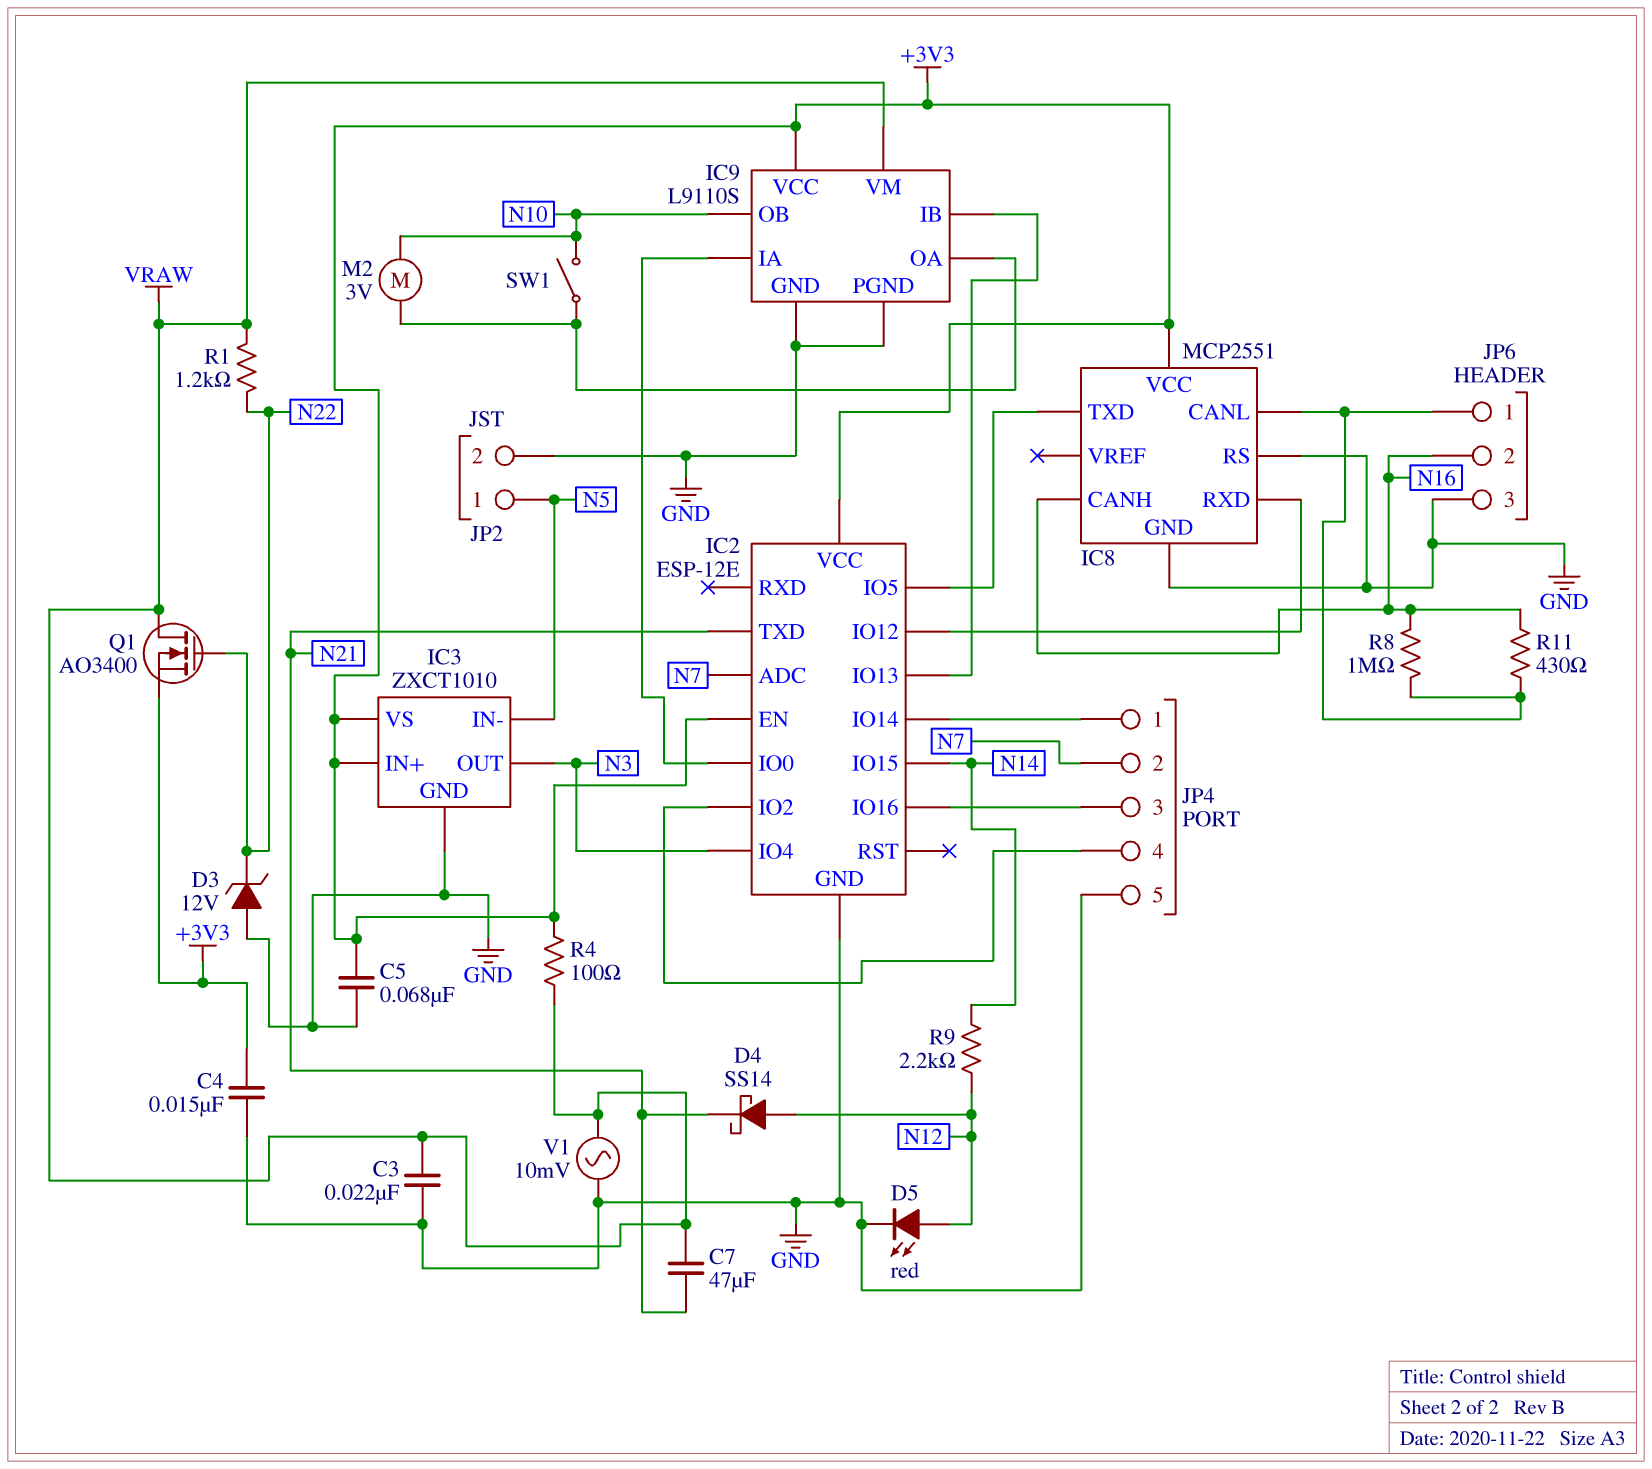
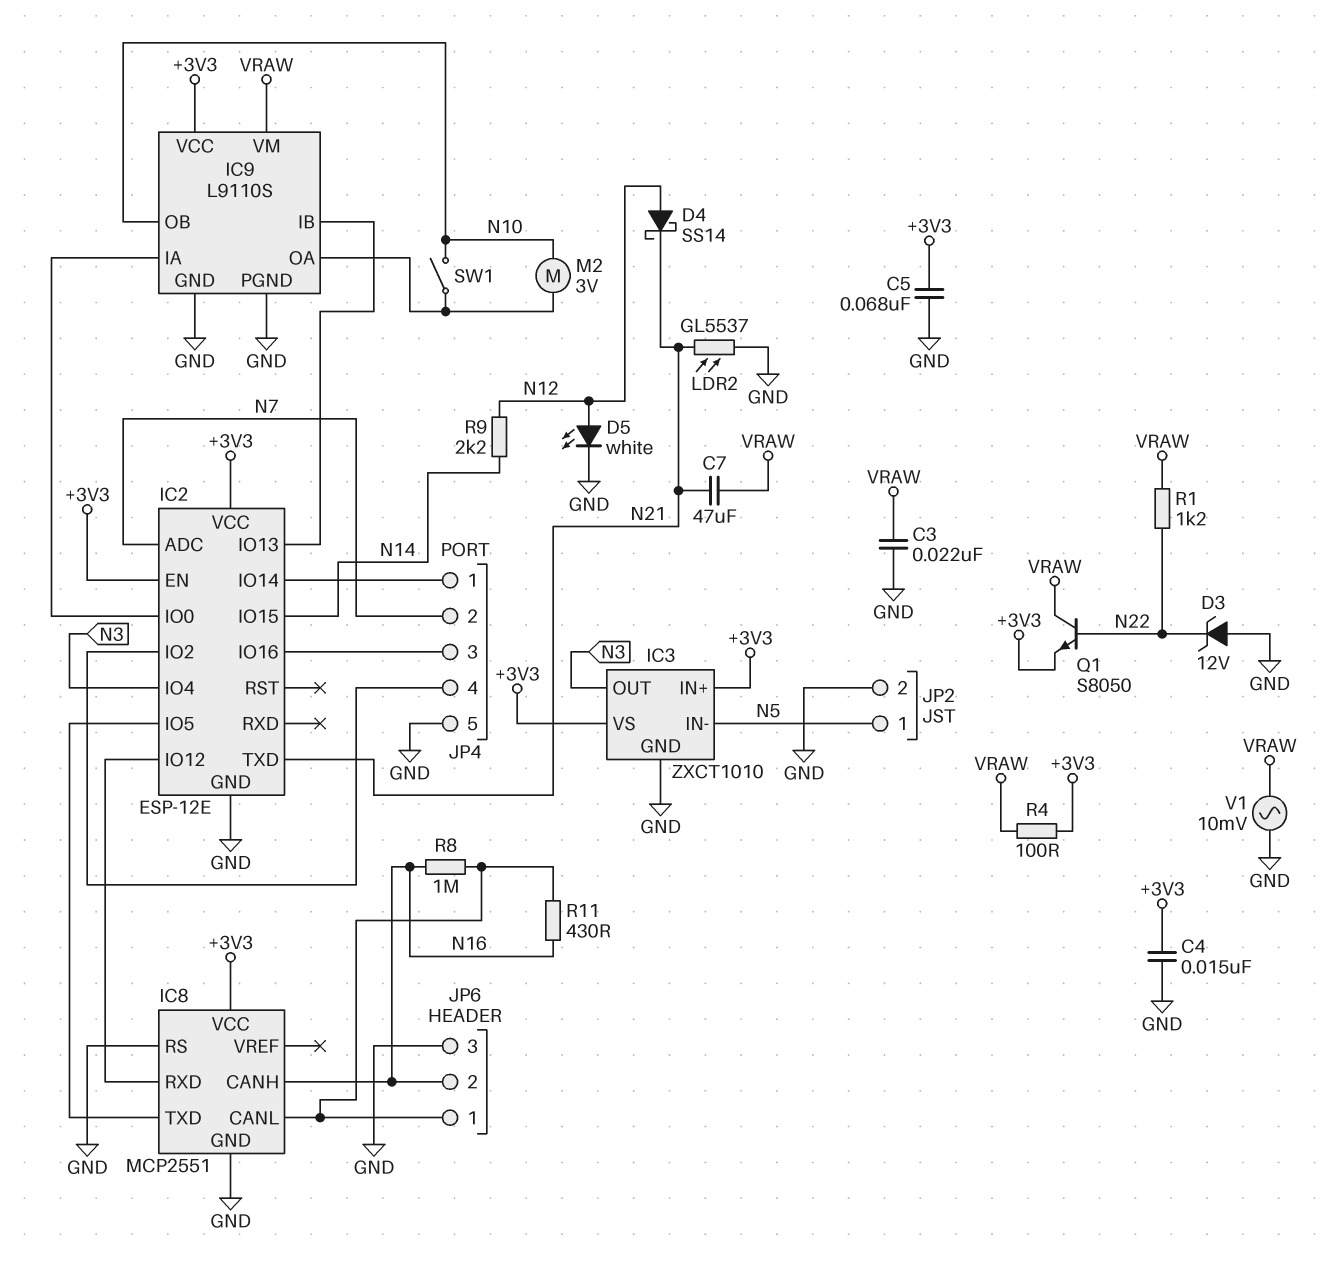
D5: LED red (A N12, K GND) -> LED white (A N12, K GND)
LDR2: none -> GL5537 (GND, N21)
Q1: NMOS AO3400 (G N22, D VRAW, S +3V3) -> NPN S8050 (B N22, C VRAW, E +3V3)

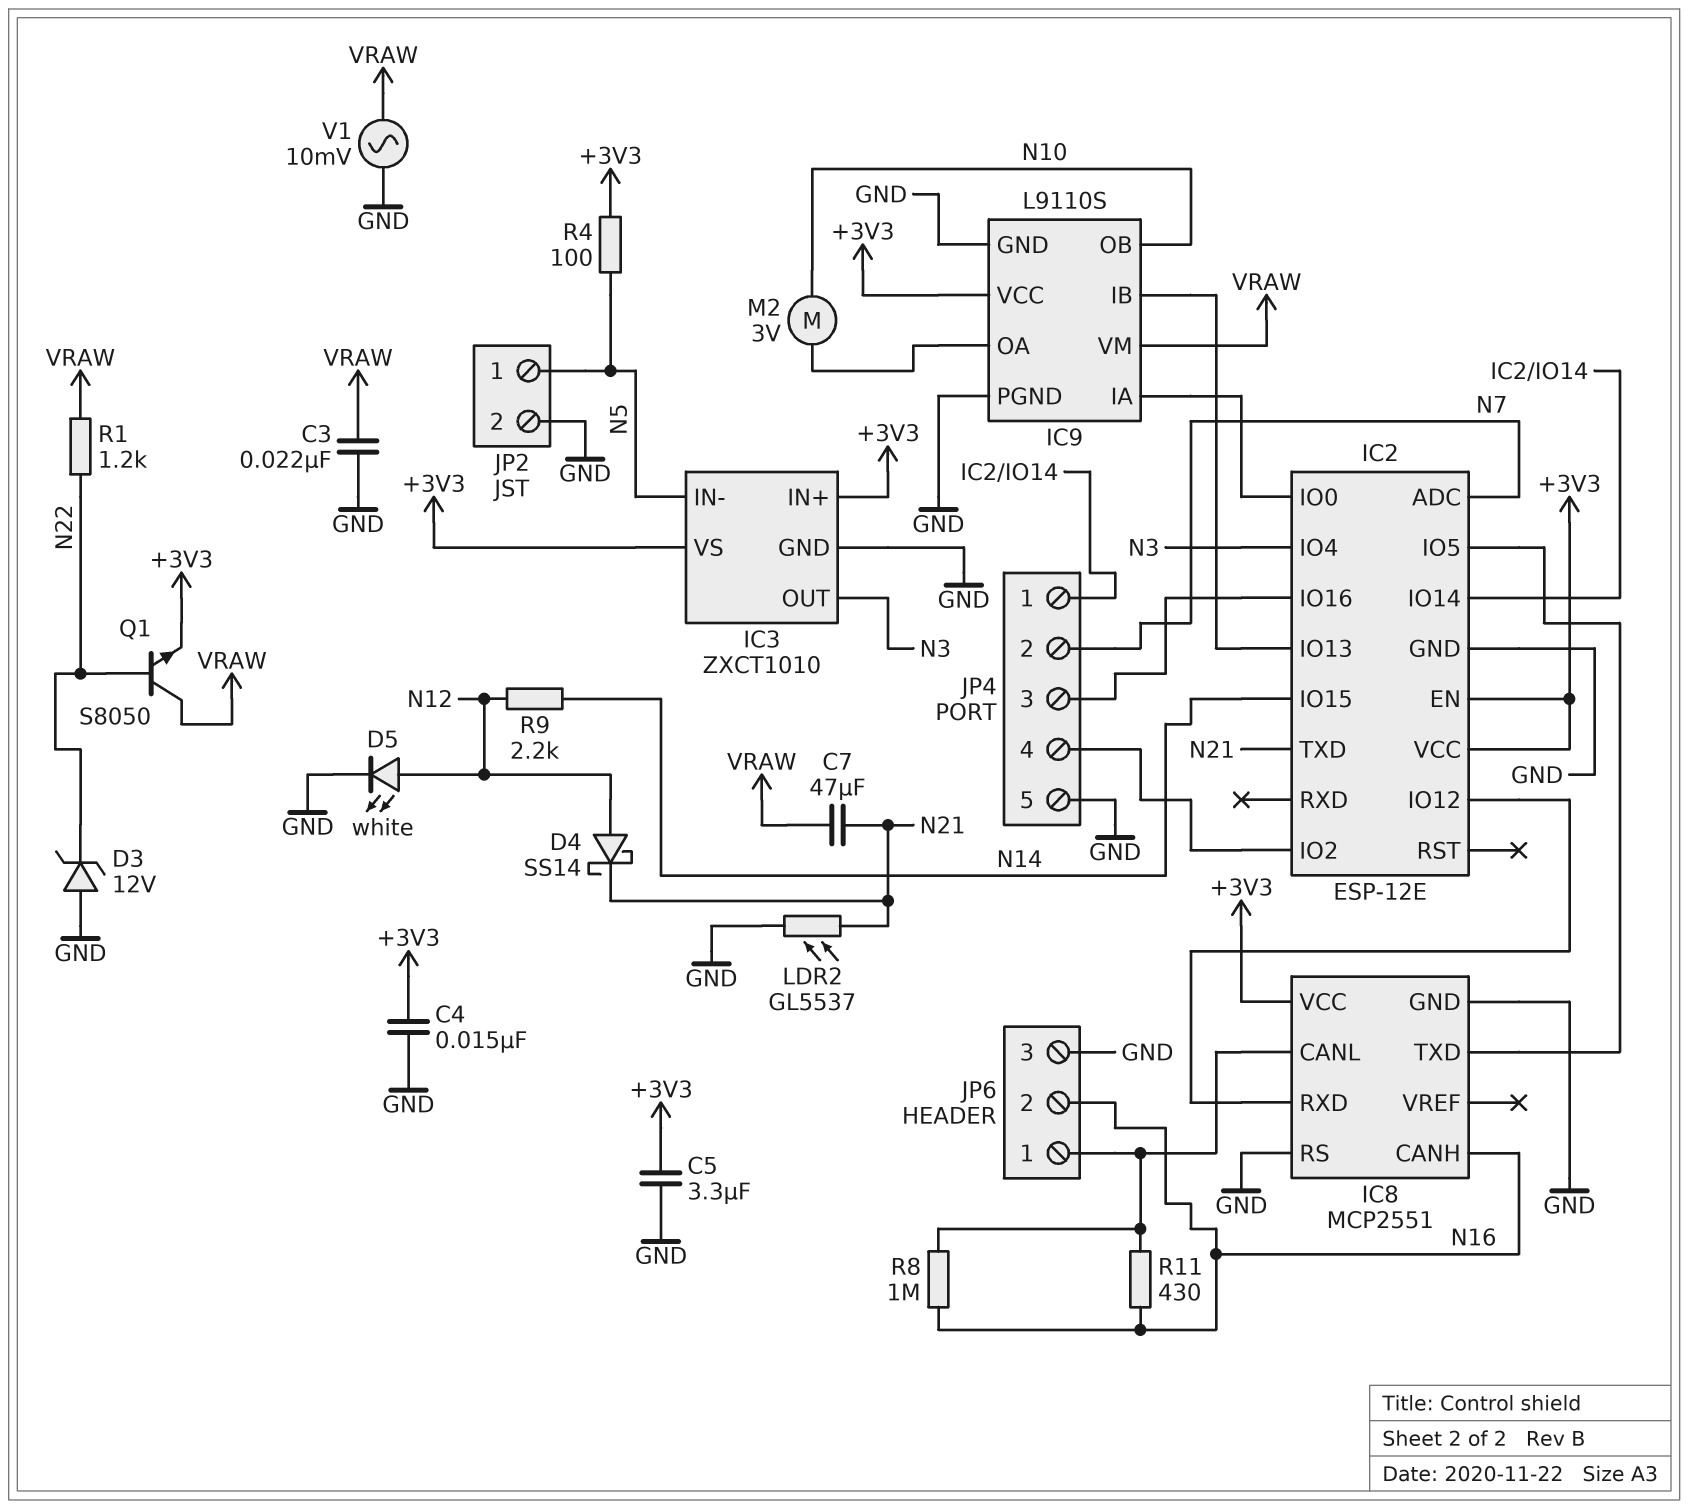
C5: 68nF (+3V3, GND) -> 3.3uF (+3V3, GND)
R4: 100 (+3V3, VRAW) -> 100 (+3V3, N5)
SW1: switch (IC9/OA, N10) -> none

